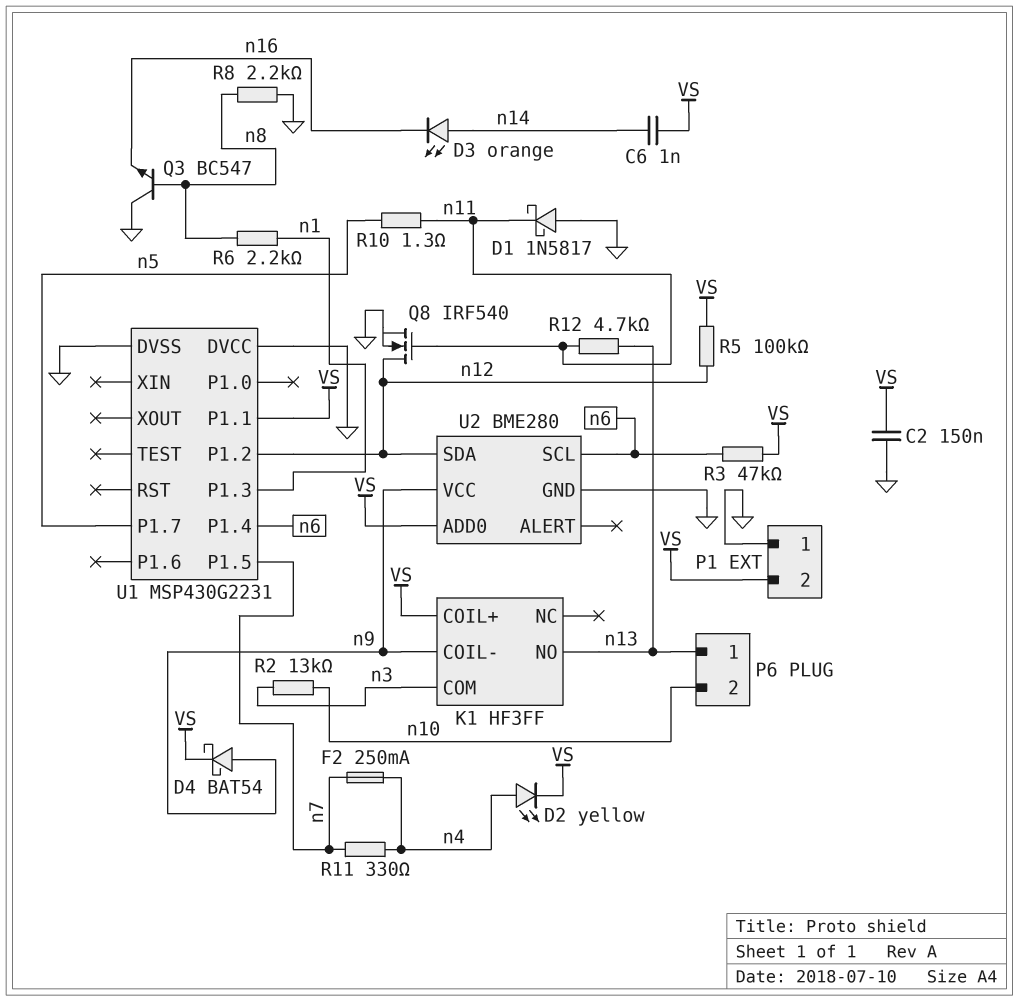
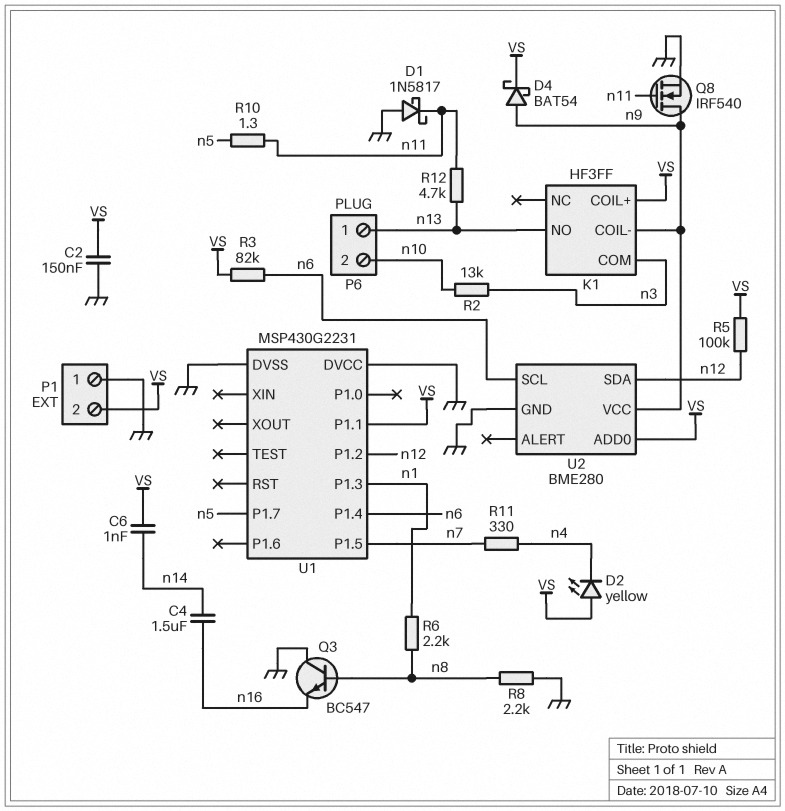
C4: none -> 1.5uF (n14, n16)
D2: LED yellow (A n4, K VS) -> LED yellow (A VS, K n4)
D3: LED orange (A n14, K n16) -> none
F2: 250mA (n4, n7) -> none
Q8: NMOS IRF540 (G n11, D n12, S GND) -> NMOS IRF540 (G n11, D n9, S GND)
R3: 47k (VS, n6) -> 82k (VS, n6)

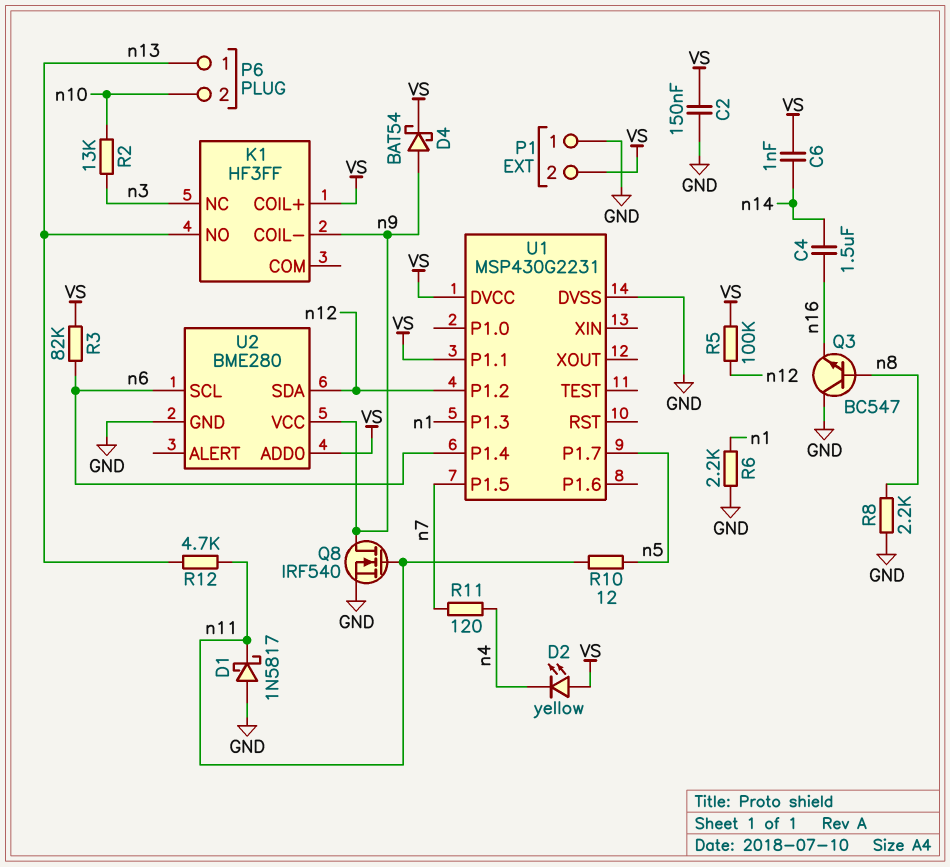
K1 pin COM: n3 -> none
K1 pin NC: none -> n3
R6: 2.2k (n1, n8) -> 2.2k (GND, n1)
R10: 1.3 (n5, n11) -> 12 (n5, n11)
R11: 330 (n4, n7) -> 120 (n4, n7)
U1 pin DVCC: GND -> VS

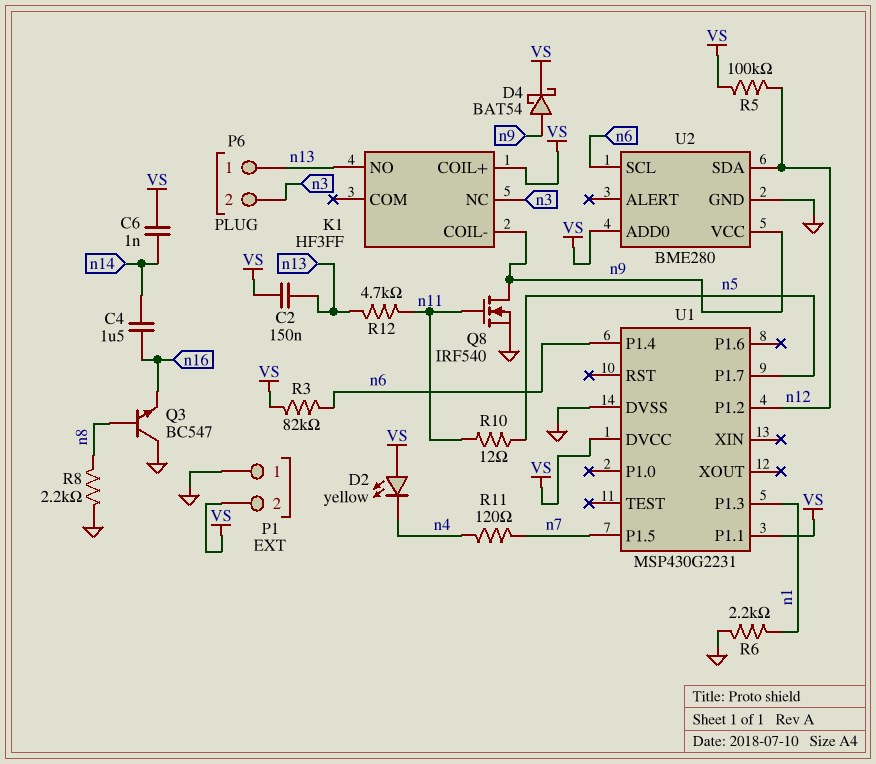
C2: 150nF (GND, VS) -> 150nF (VS, n13)
D1: schottky 1N5817 (A GND, K n11) -> none
P6 pin 2: n10 -> n3
R2: 13k (n3, n10) -> none

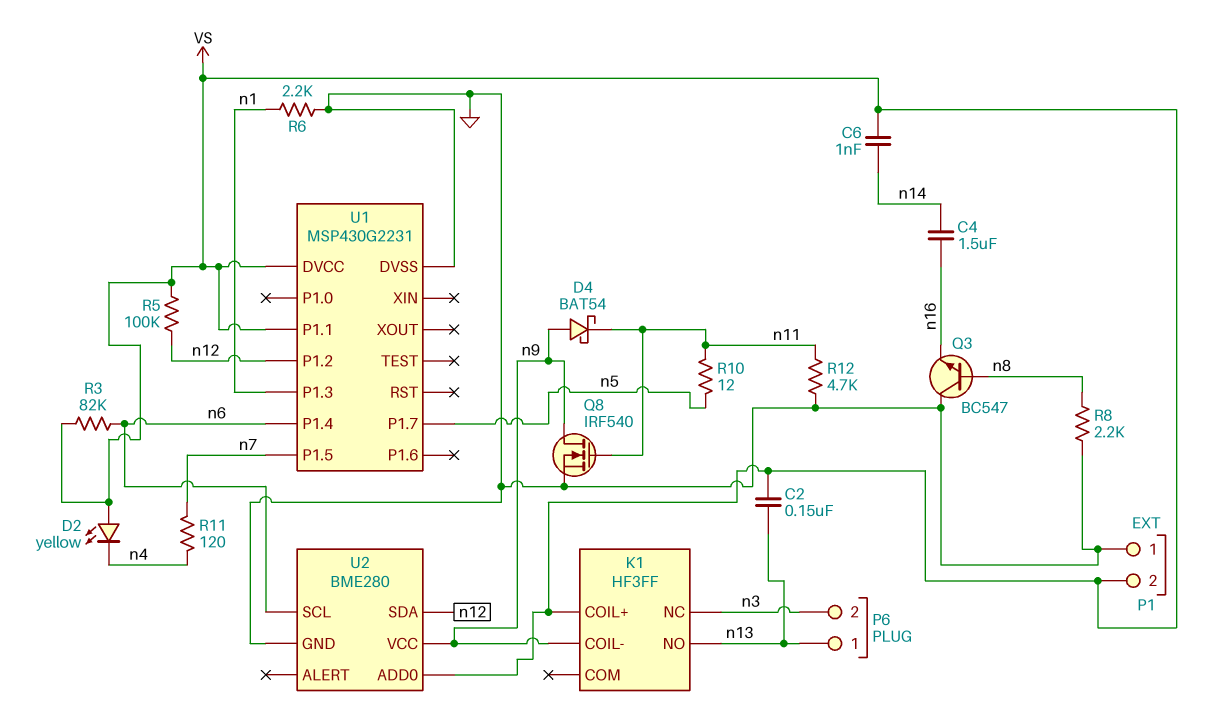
D4: schottky BAT54 (A n9, K VS) -> schottky BAT54 (A n9, K n11)
R12: 4.7k (n11, n13) -> 4.7k (GND, n11)

